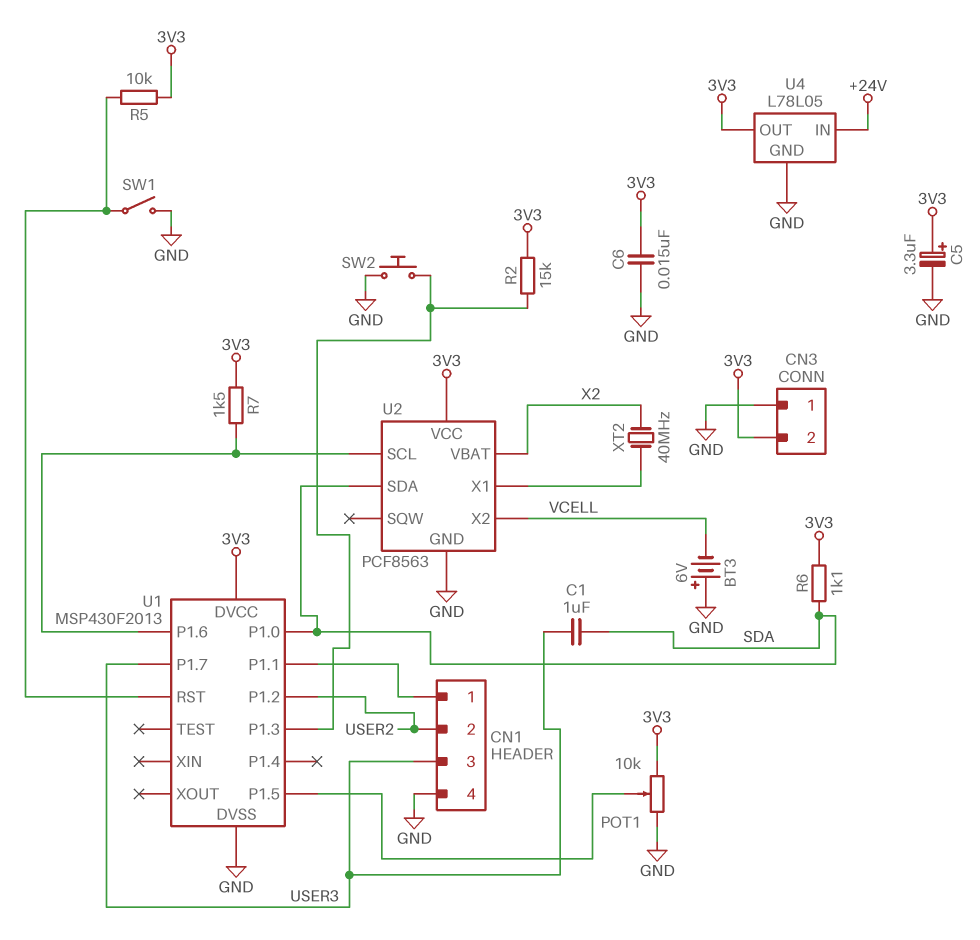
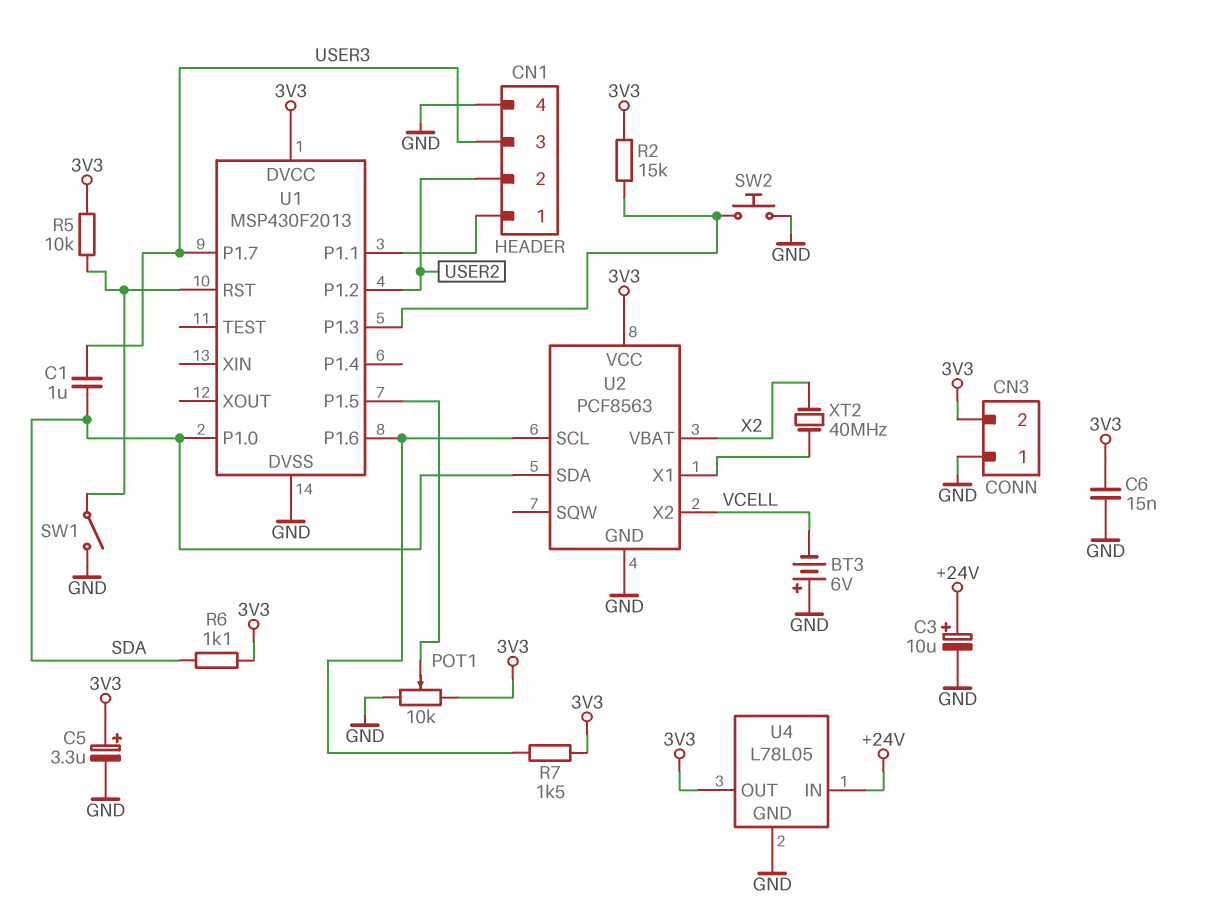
C3: none -> 10uF (plus +24V, minus GND)

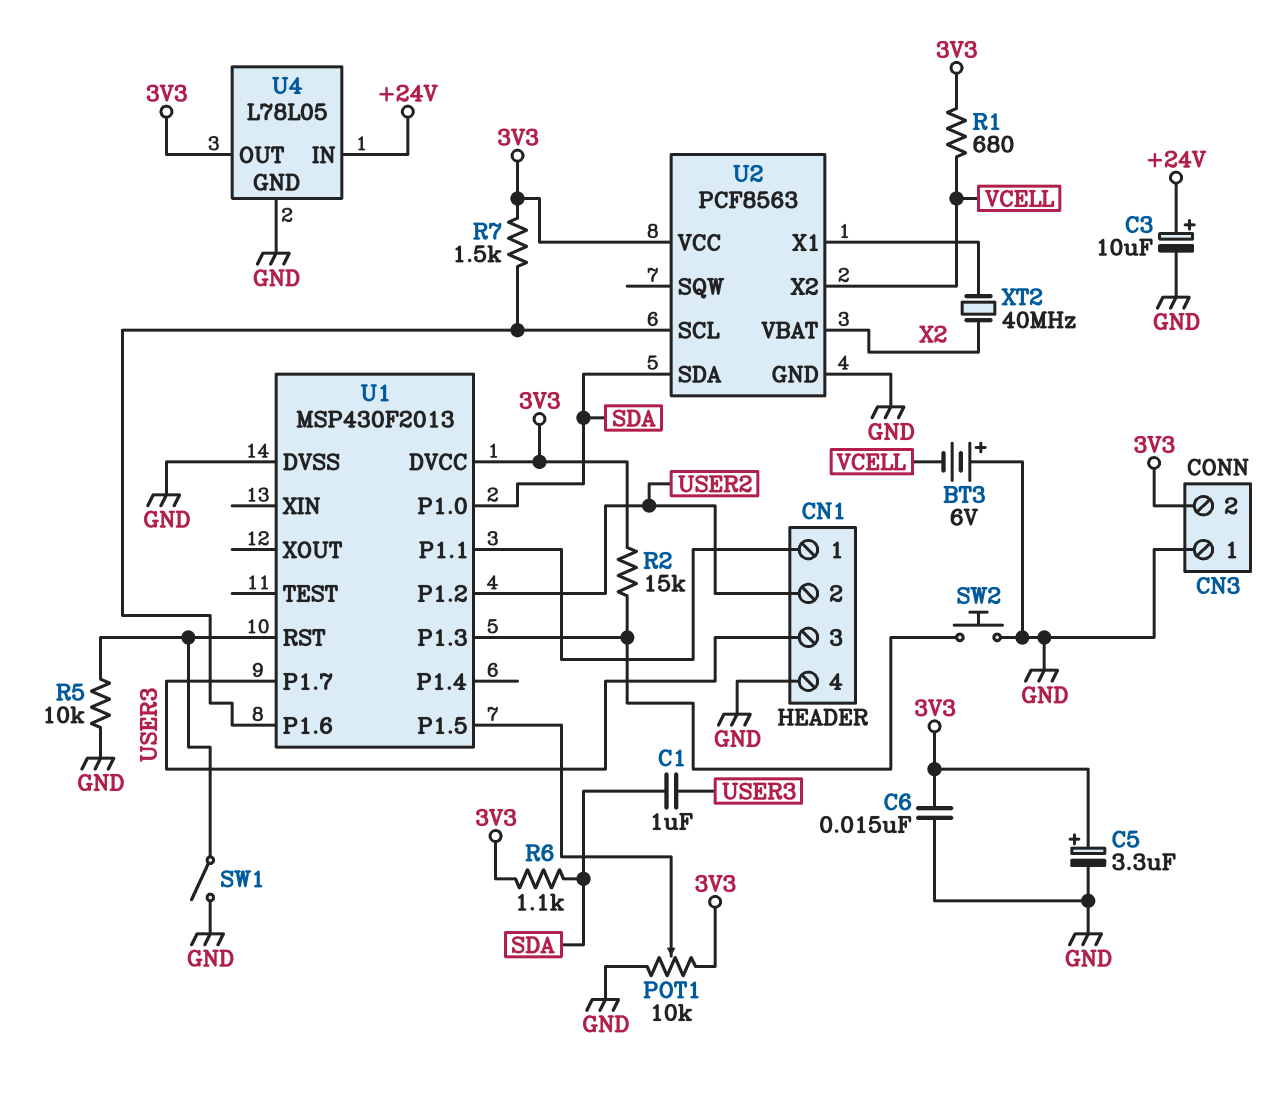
R1: none -> 680 (3V3, VCELL)
R5: 10k (3V3, U1/RST) -> 10k (GND, U1/RST)

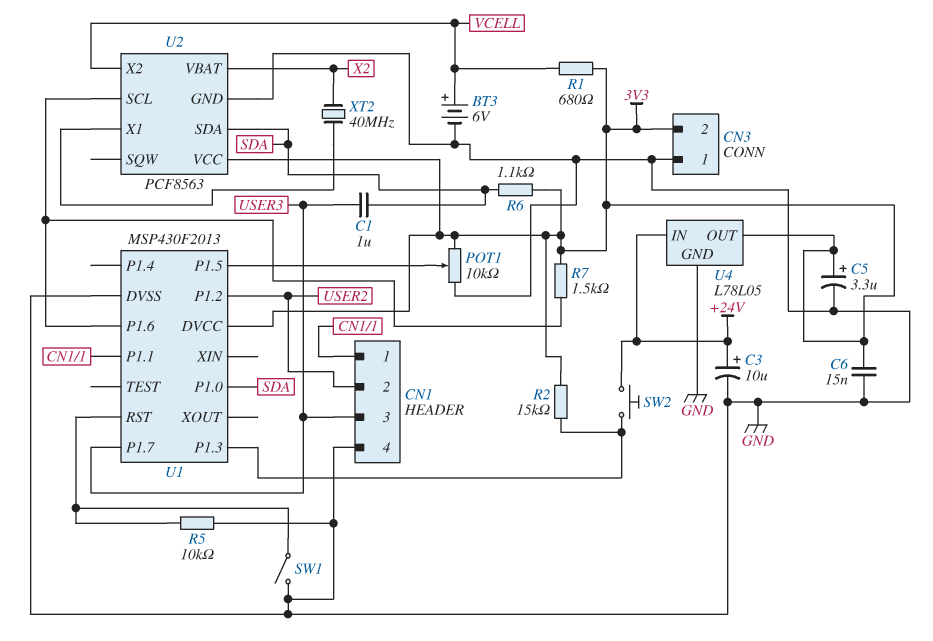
BT3: 6V (plus GND, minus VCELL) -> 6V (plus VCELL, minus GND)
SW2: button (GND, U1/P1.3) -> button (+24V, U1/P1.3)

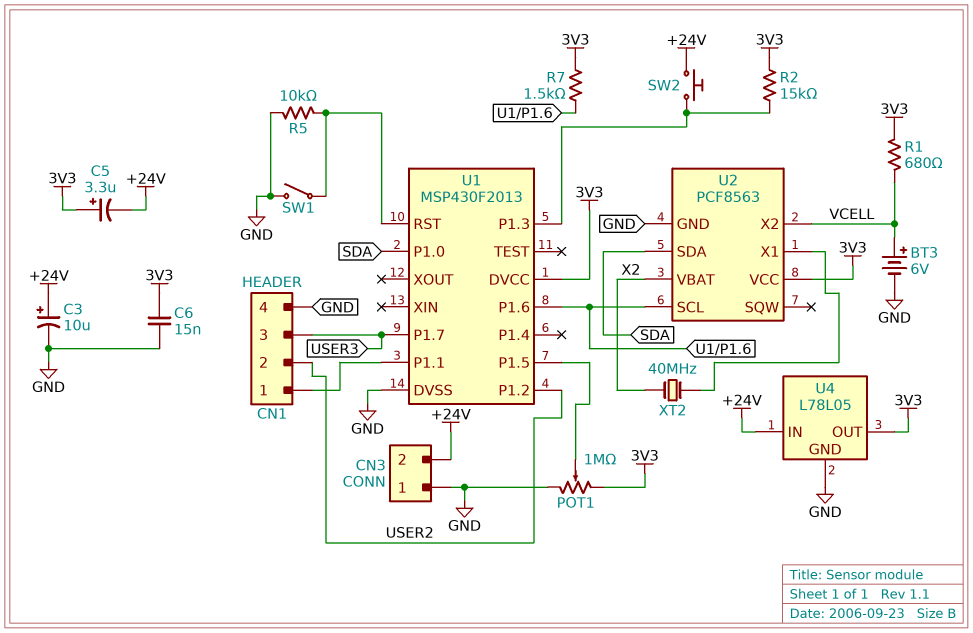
C1: 1uF (SDA, USER3) -> none
C5: 3.3uF (plus 3V3, minus GND) -> 3.3uF (plus 3V3, minus +24V)
CN3 pin 2: 3V3 -> +24V
POT1: 10k (3V3, GND, wiper U1/P1.5) -> 1M (3V3, GND, wiper U1/P1.5)
R6: 1.1k (3V3, SDA) -> none

